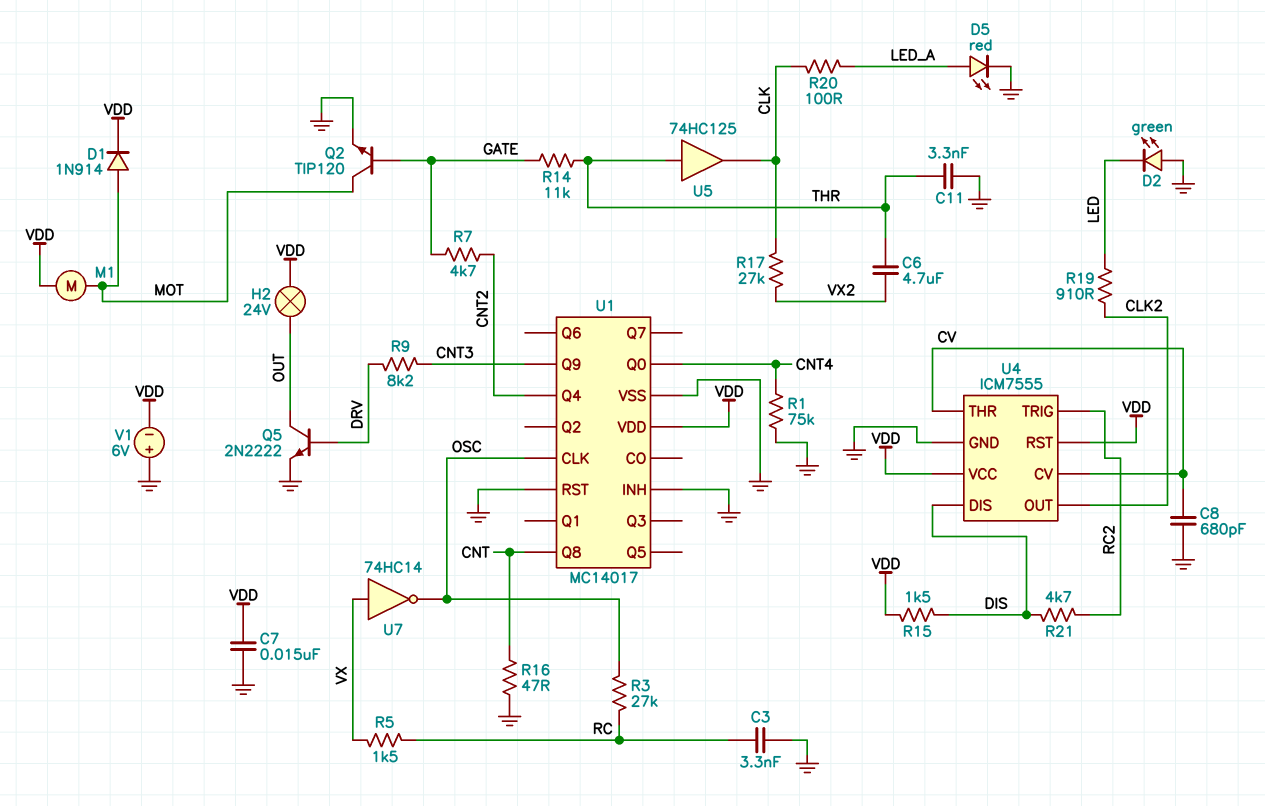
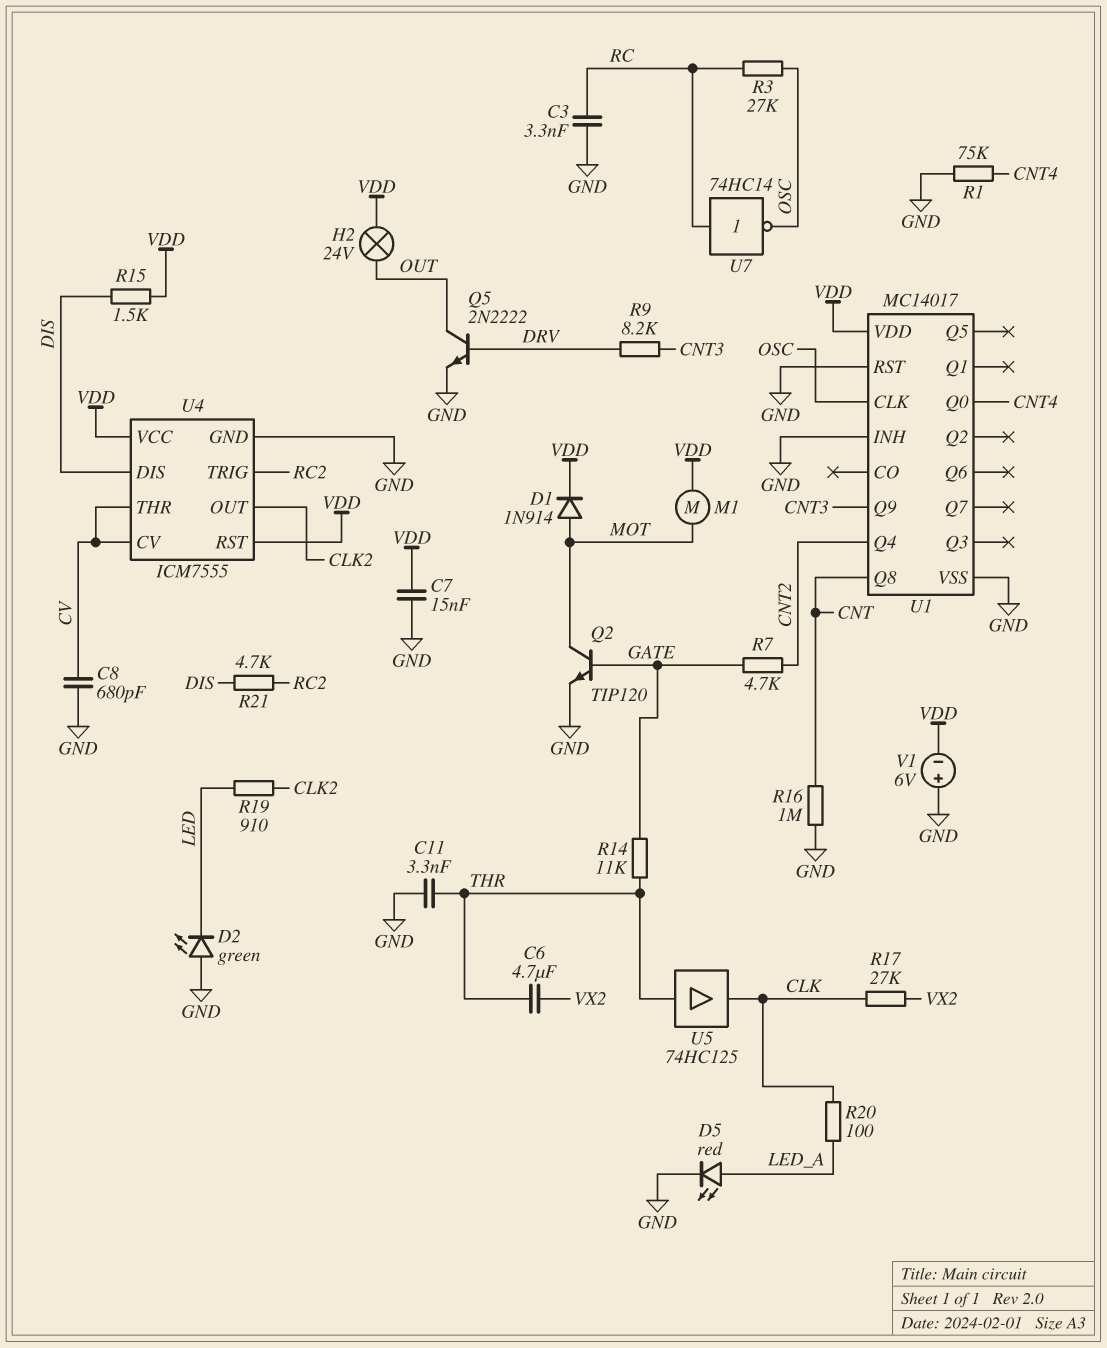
R5: 1.5k (RC, VX) -> none
R16: 47 (CNT, GND) -> 1M (CNT, GND)
U7: NOT 74HC14 (in VX, out OSC) -> NOT 74HC14 (in RC, out OSC)

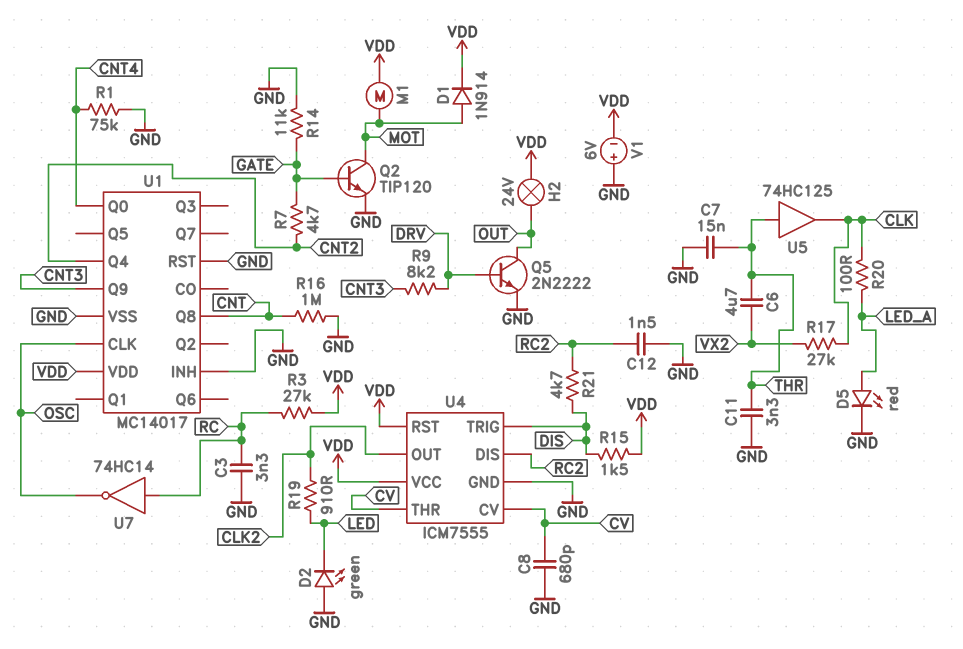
C7: 15nF (GND, VDD) -> 15nF (GND, THR)
C12: none -> 1.5nF (GND, RC2)
R3: 27k (OSC, RC) -> 27k (RC, VDD)
R14: 11k (GATE, THR) -> 11k (GATE, GND)
U4 pin DIS: DIS -> RC2
U4 pin TRIG: RC2 -> DIS

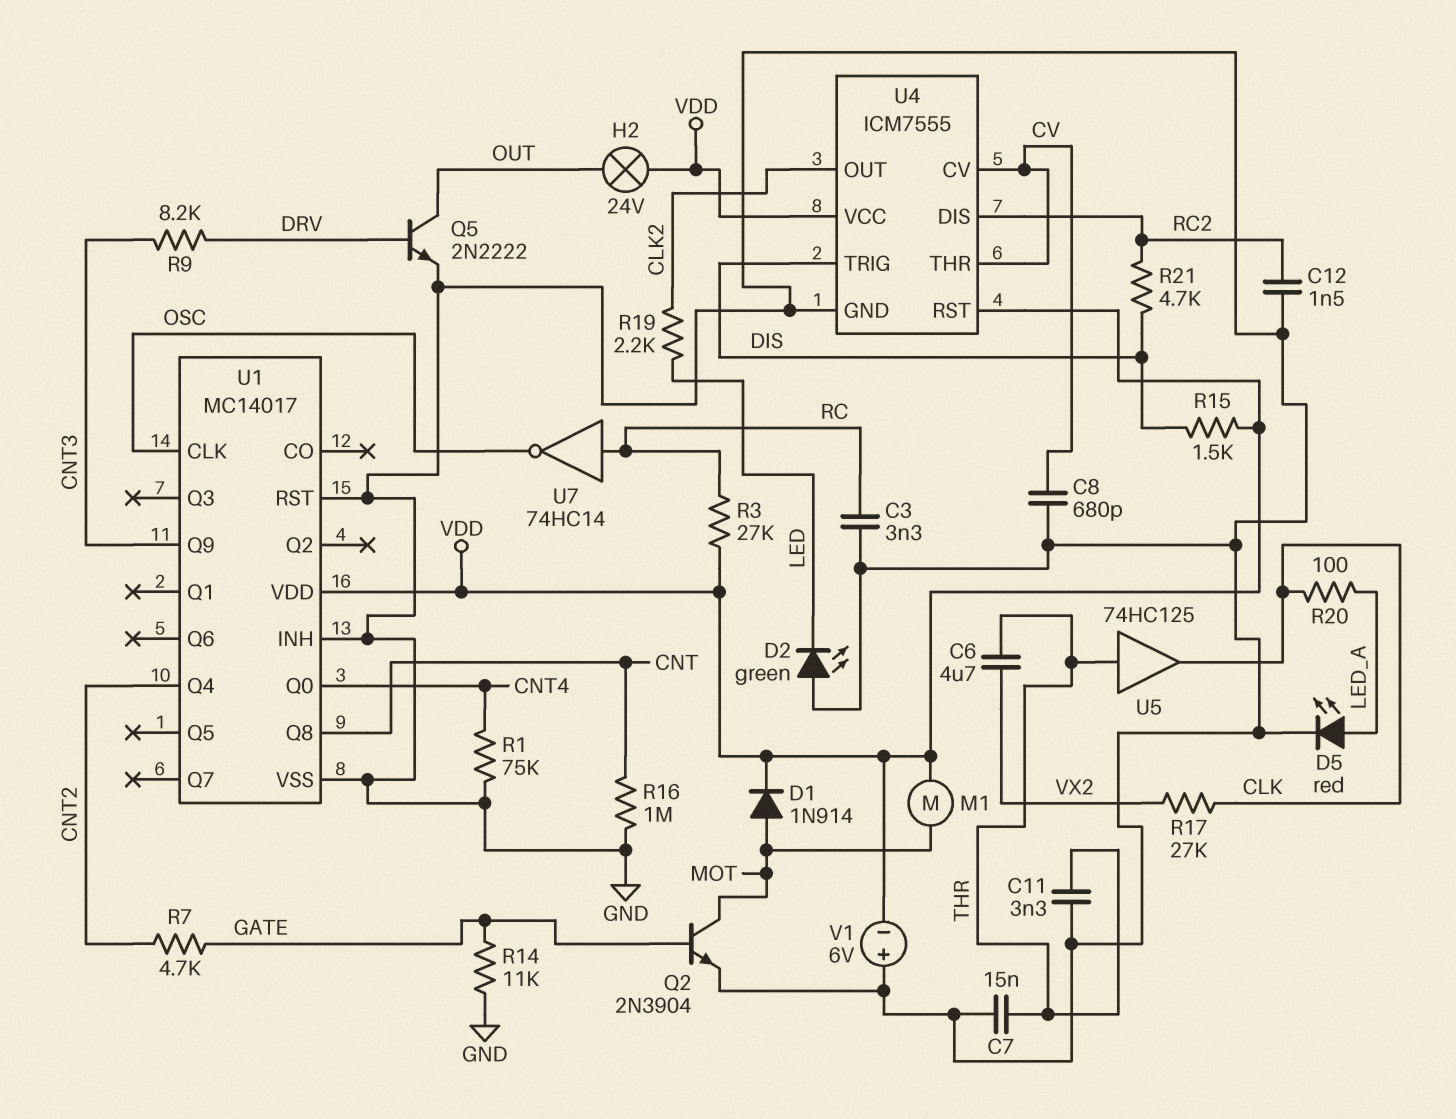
Q2: NPN TIP120 (B GATE, C MOT, E GND) -> NPN 2N3904 (B GATE, C MOT, E GND)
R19: 910 (CLK2, LED) -> 2.2k (CLK2, LED)

